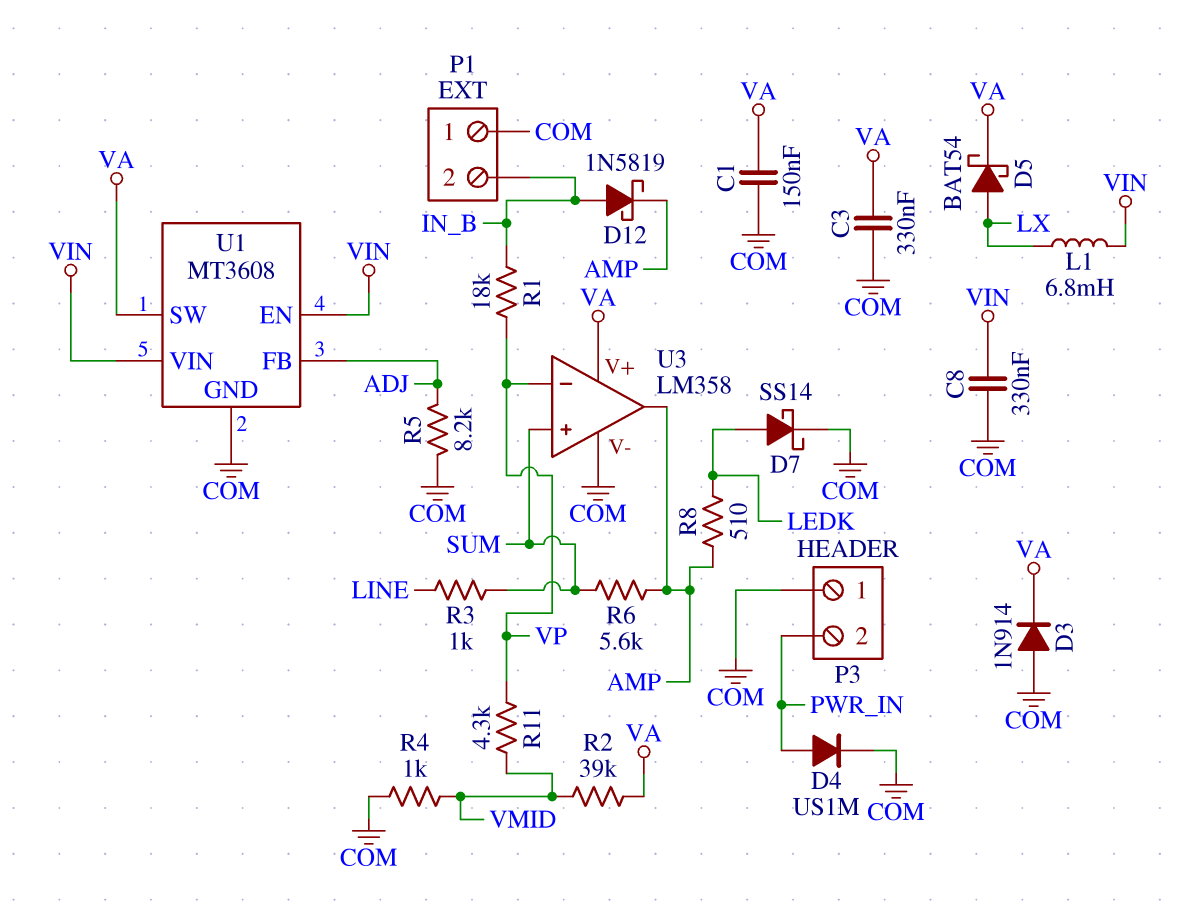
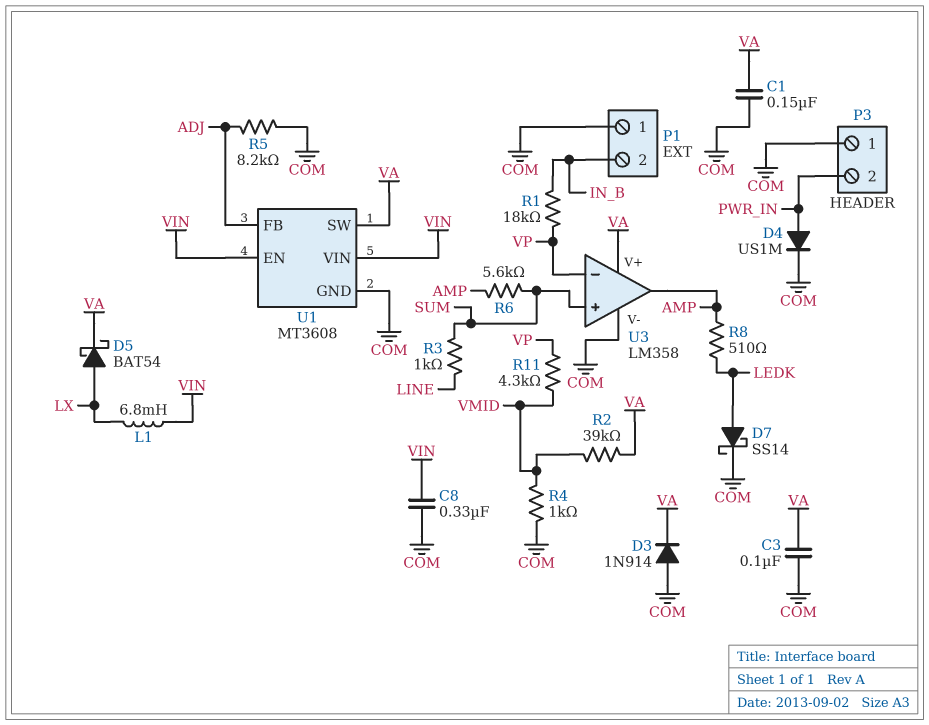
C3: 330nF (COM, VA) -> 100nF (COM, VA)
D12: schottky 1N5819 (A IN_B, K AMP) -> none

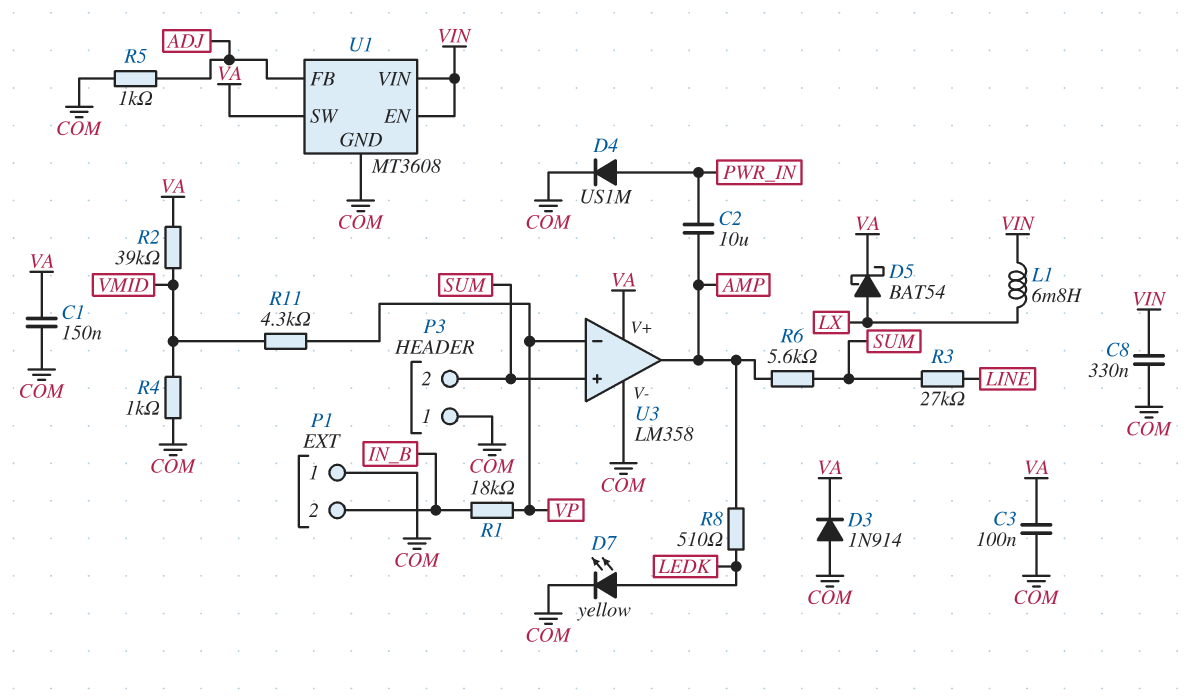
C2: none -> 10uF (AMP, PWR_IN)
D7: schottky SS14 (A LEDK, K COM) -> LED yellow (A LEDK, K COM)
P3 pin 2: PWR_IN -> SUM
R3: 1k (LINE, SUM) -> 27k (LINE, SUM)
R5: 8.2k (ADJ, COM) -> 1k (ADJ, COM)

